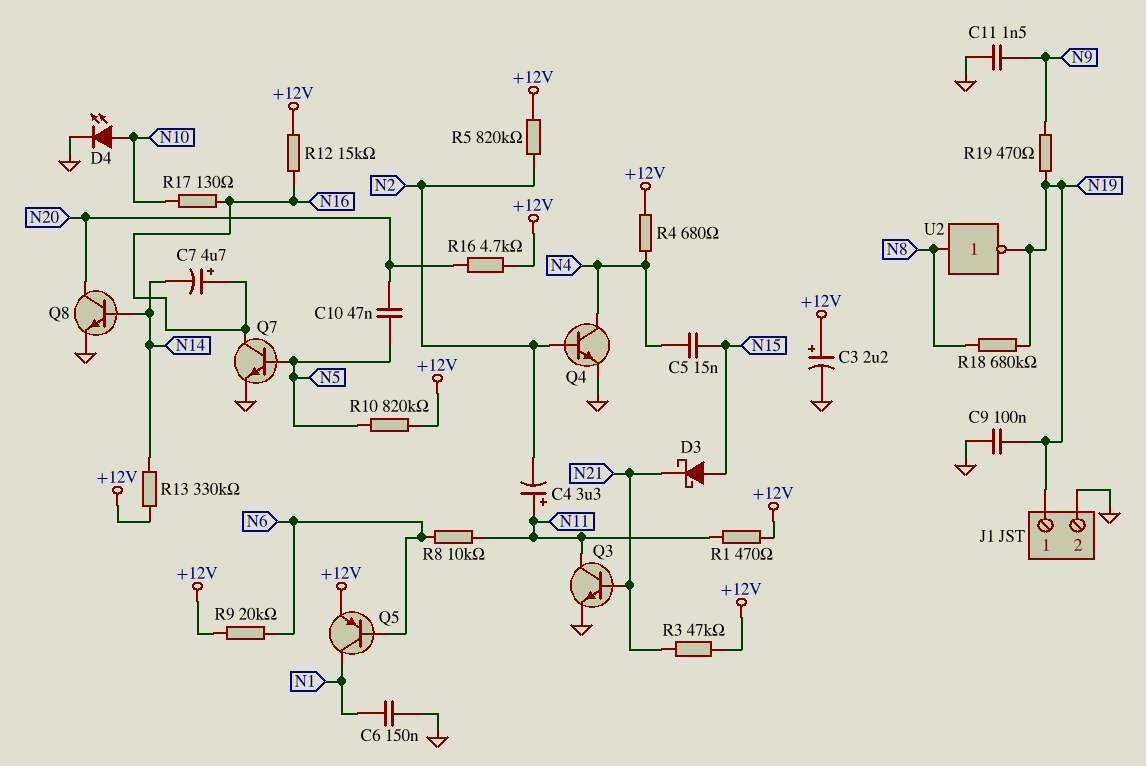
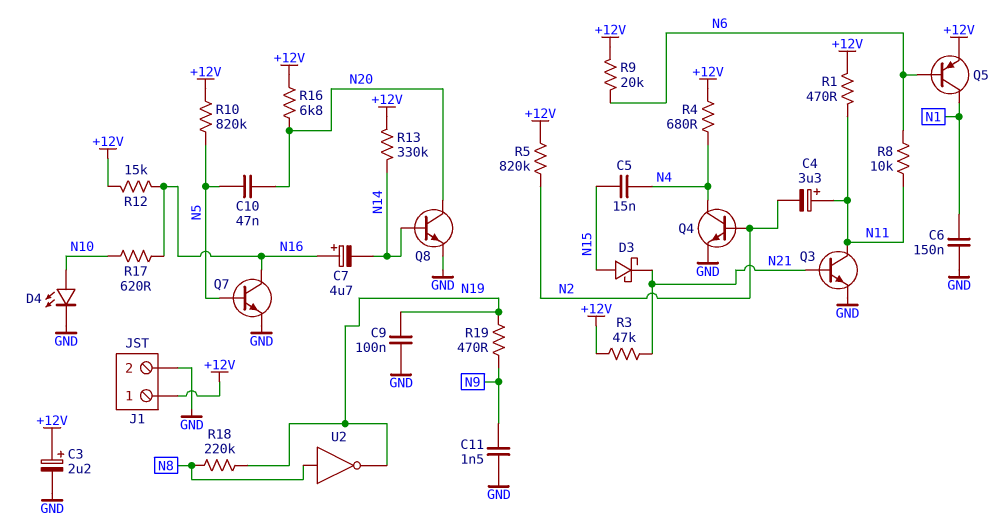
J1 pin 1: N19 -> +12V
R16: 4.7k (+12V, N20) -> 6.8k (+12V, N20)
R17: 130 (N10, N16) -> 620 (N10, N16)
R18: 680k (N8, N19) -> 220k (N8, N19)

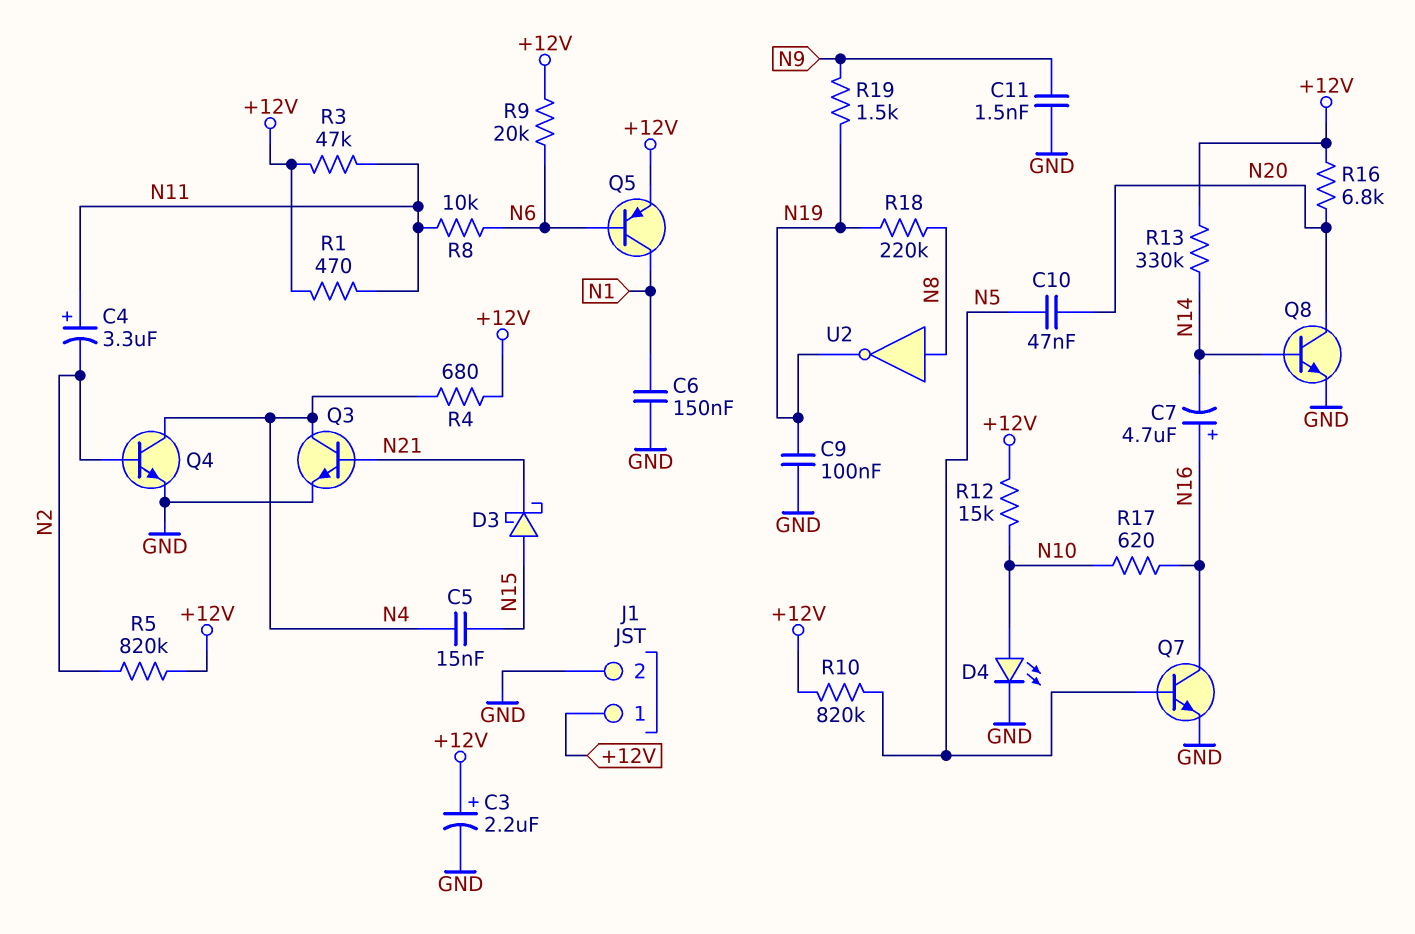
Q3: NPN (B N21, C N11, E GND) -> NPN (B N21, C N4, E GND)
R3: 47k (+12V, N21) -> 47k (+12V, N11)
R12: 15k (+12V, N16) -> 15k (+12V, N10)
R19: 470 (N9, N19) -> 1.5k (N9, N19)

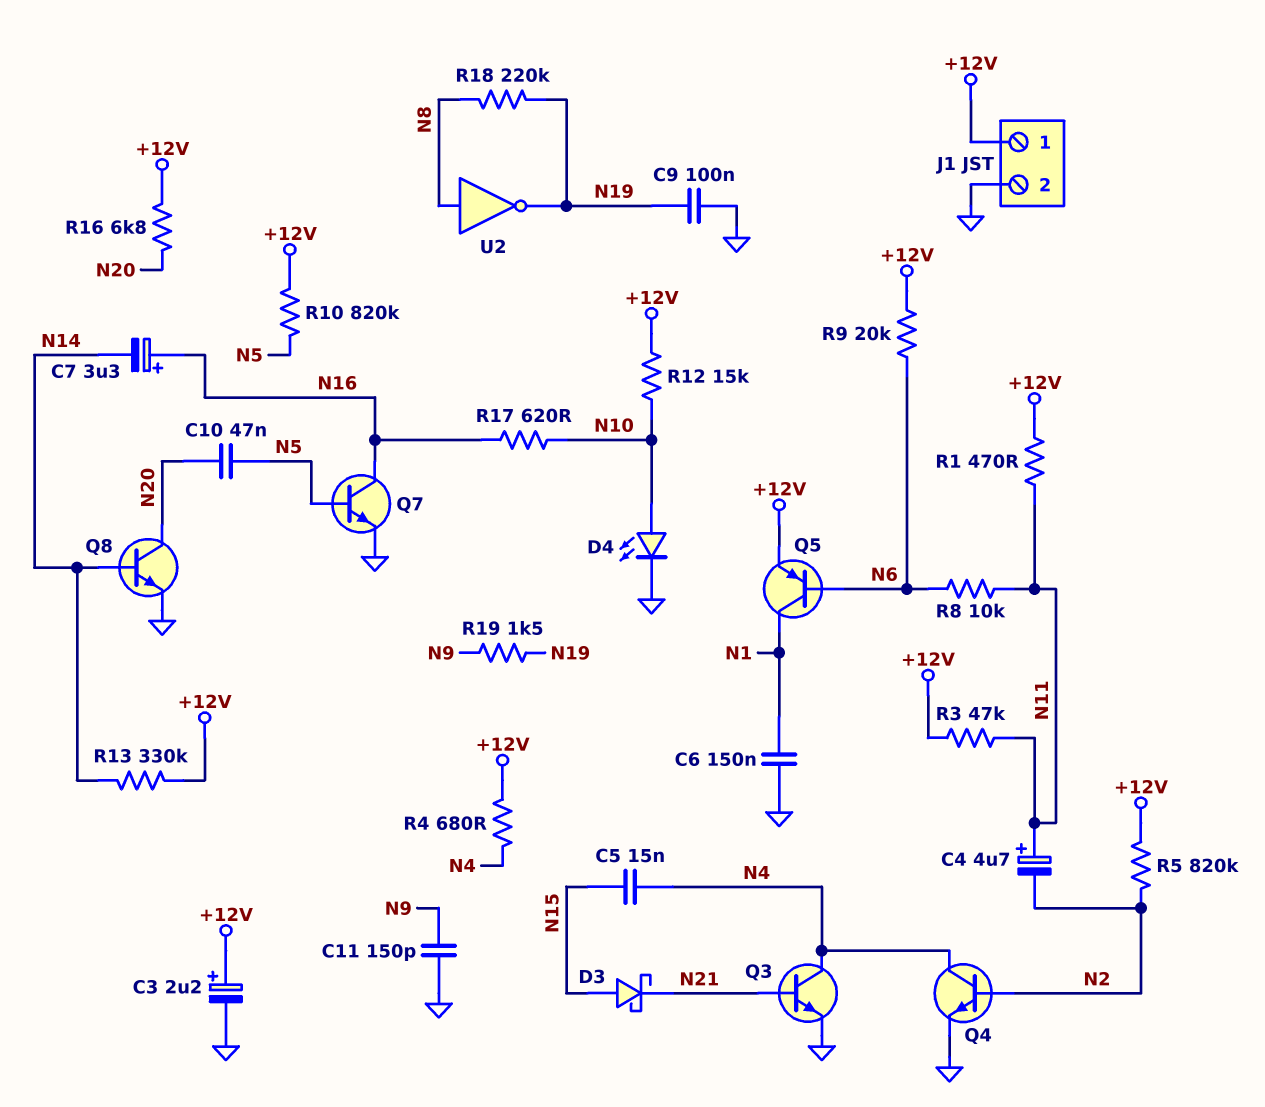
C4: 3.3uF (plus N11, minus N2) -> 4.7uF (plus N11, minus N2)
C7: 4.7uF (plus N16, minus N14) -> 3.3uF (plus N16, minus N14)
C11: 1.5nF (GND, N9) -> 150pF (GND, N9)

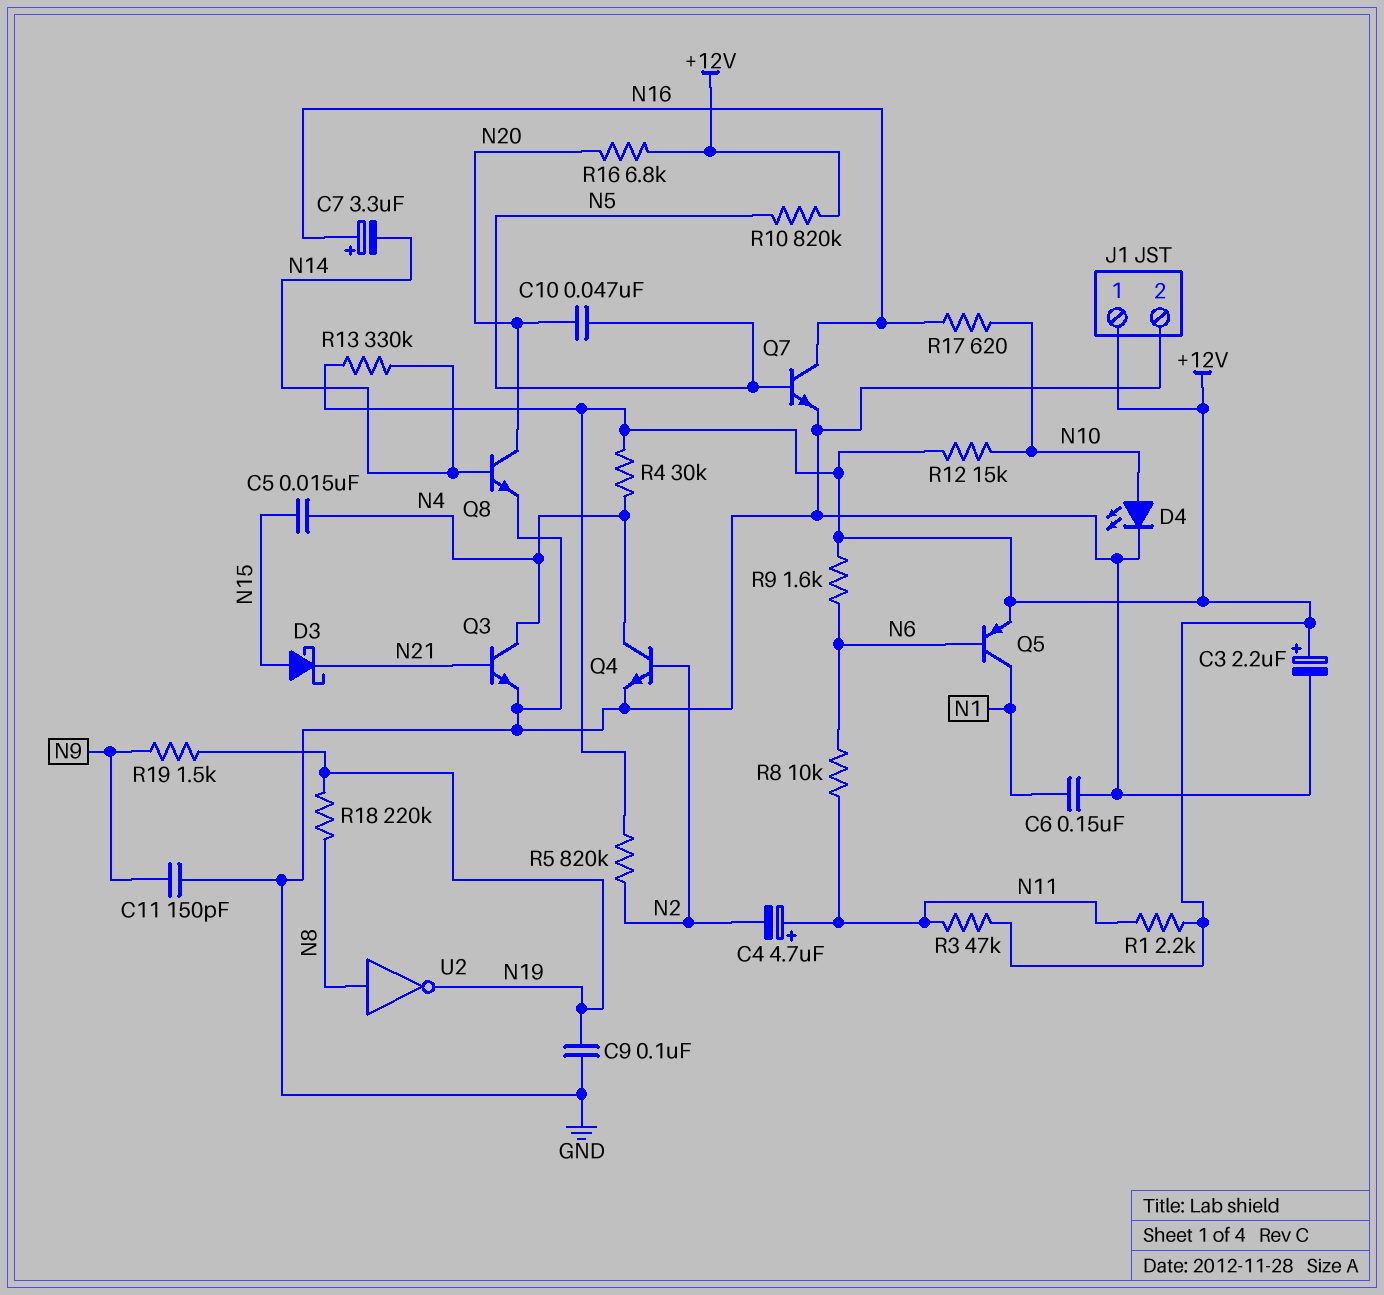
R1: 470 (+12V, N11) -> 2.2k (+12V, N11)
R4: 680 (+12V, N4) -> 30k (+12V, N4)
R9: 20k (+12V, N6) -> 1.6k (+12V, N6)

